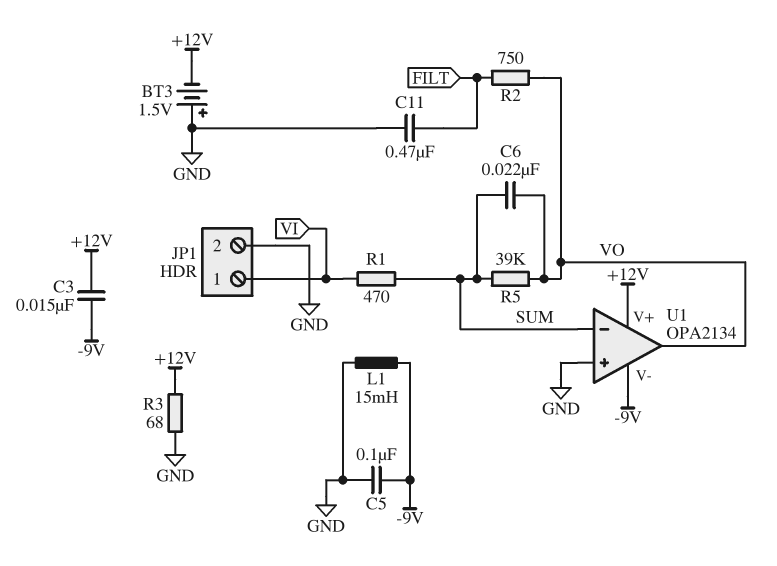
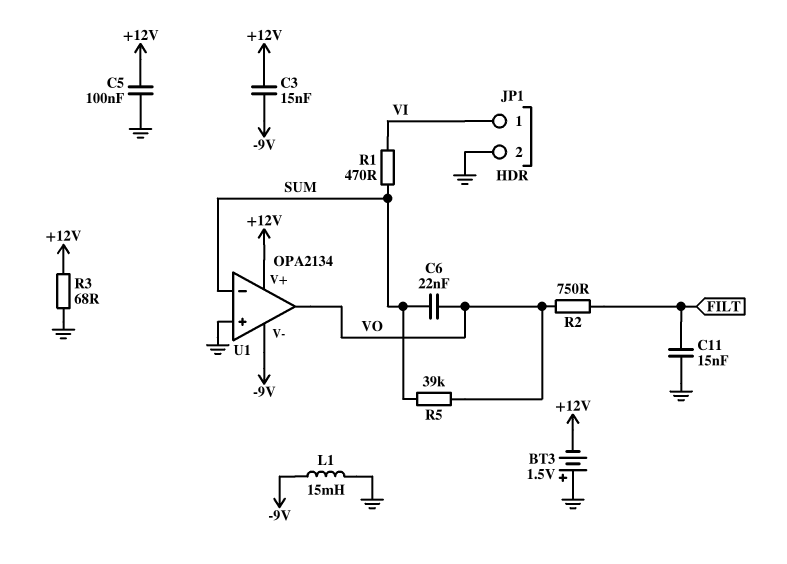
C5: 100nF (-9V, GND) -> 100nF (+12V, GND)
C11: 470nF (FILT, GND) -> 15nF (FILT, GND)

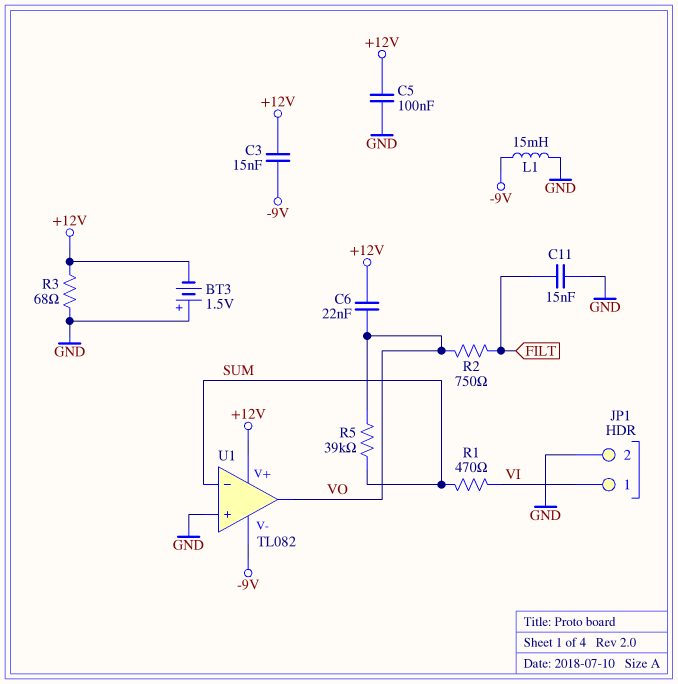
C6: 22nF (SUM, VO) -> 22nF (+12V, VO)
U1: OPA2134 -> TL082

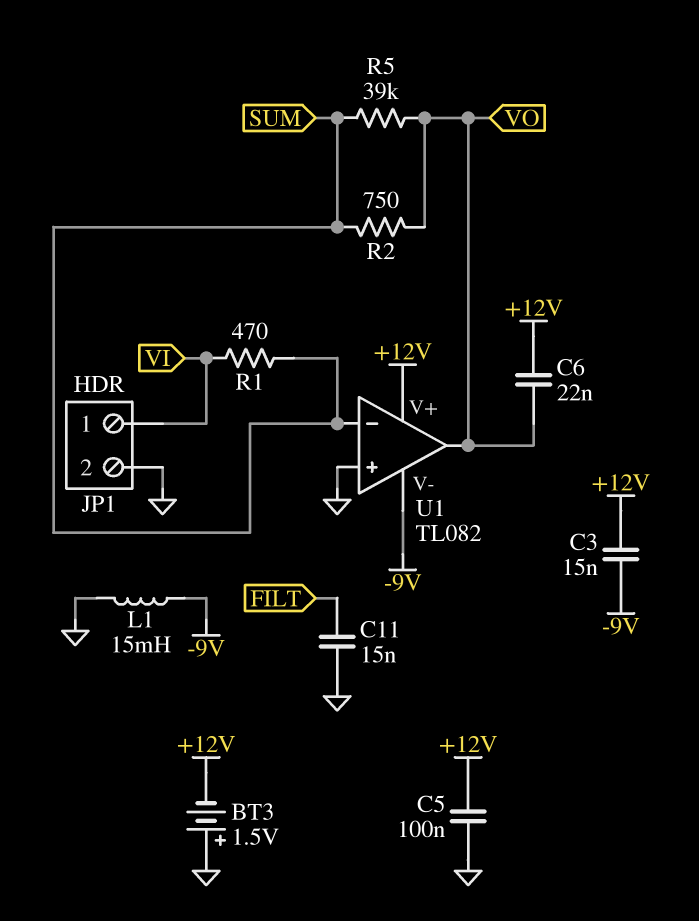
R2: 750 (FILT, VO) -> 750 (SUM, VO)
R3: 68 (+12V, GND) -> none

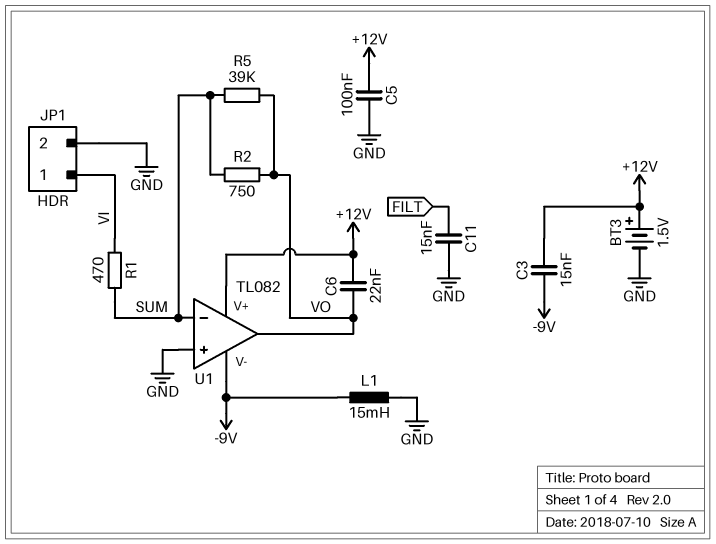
BT3: 1.5V (plus GND, minus +12V) -> 1.5V (plus +12V, minus GND)

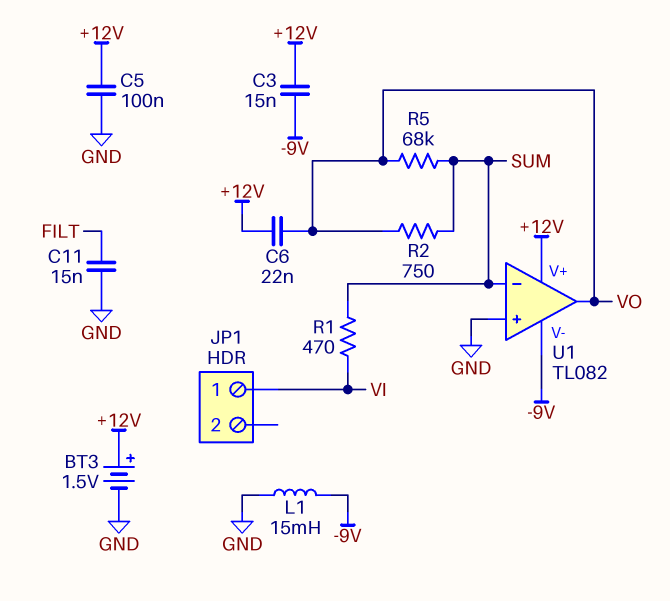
JP1 pin 2: GND -> none
R5: 39k (SUM, VO) -> 68k (SUM, VO)

